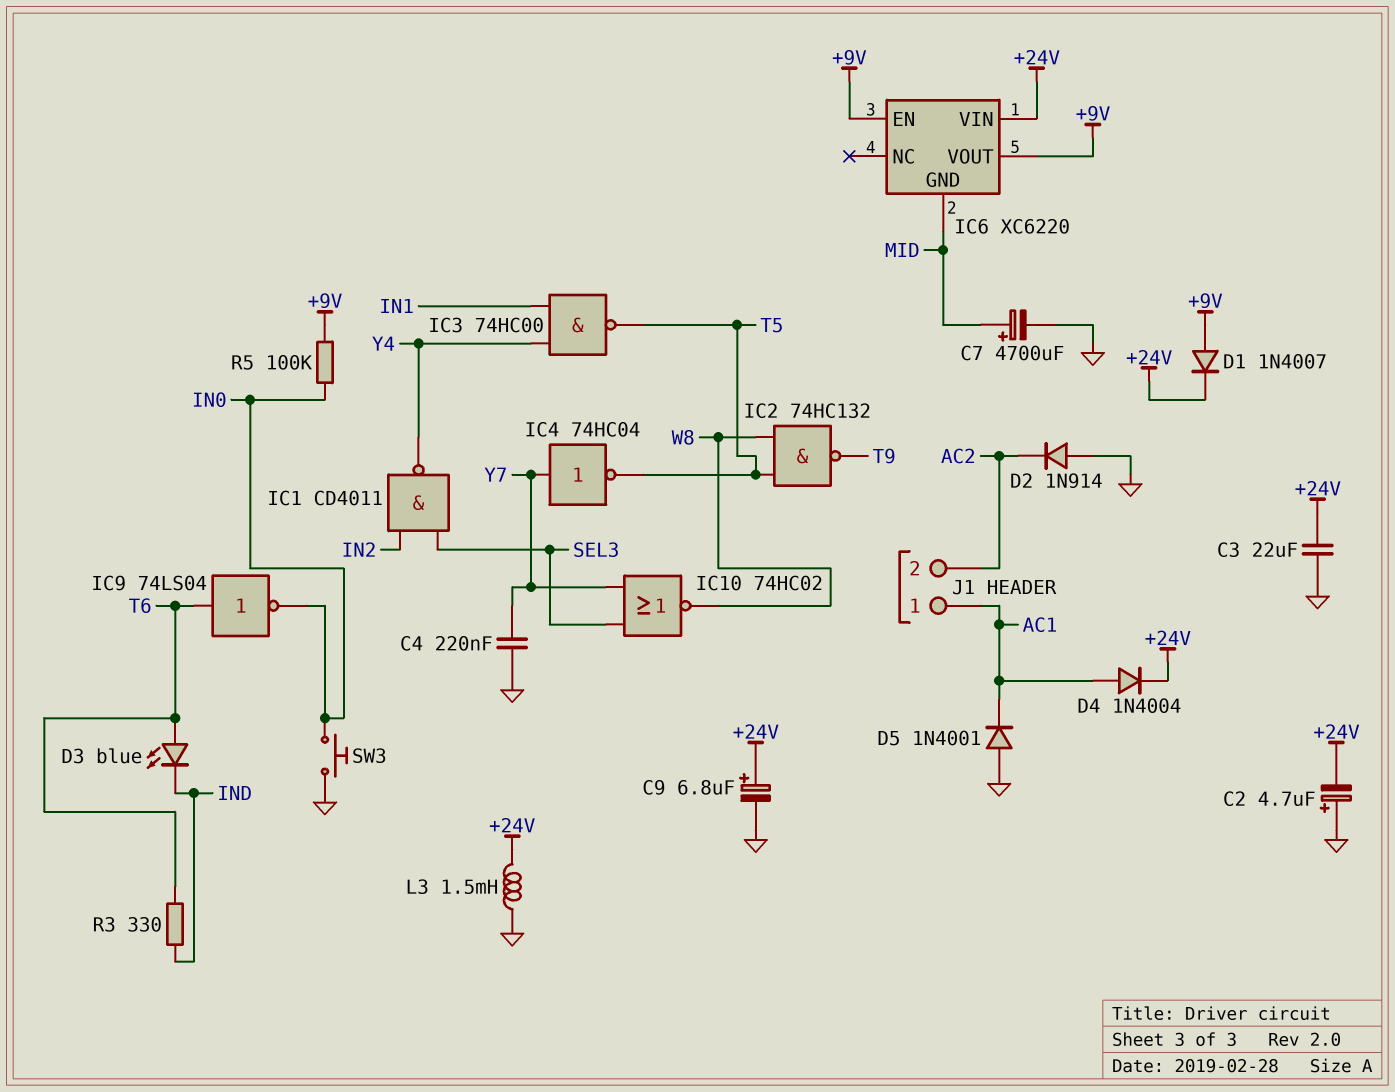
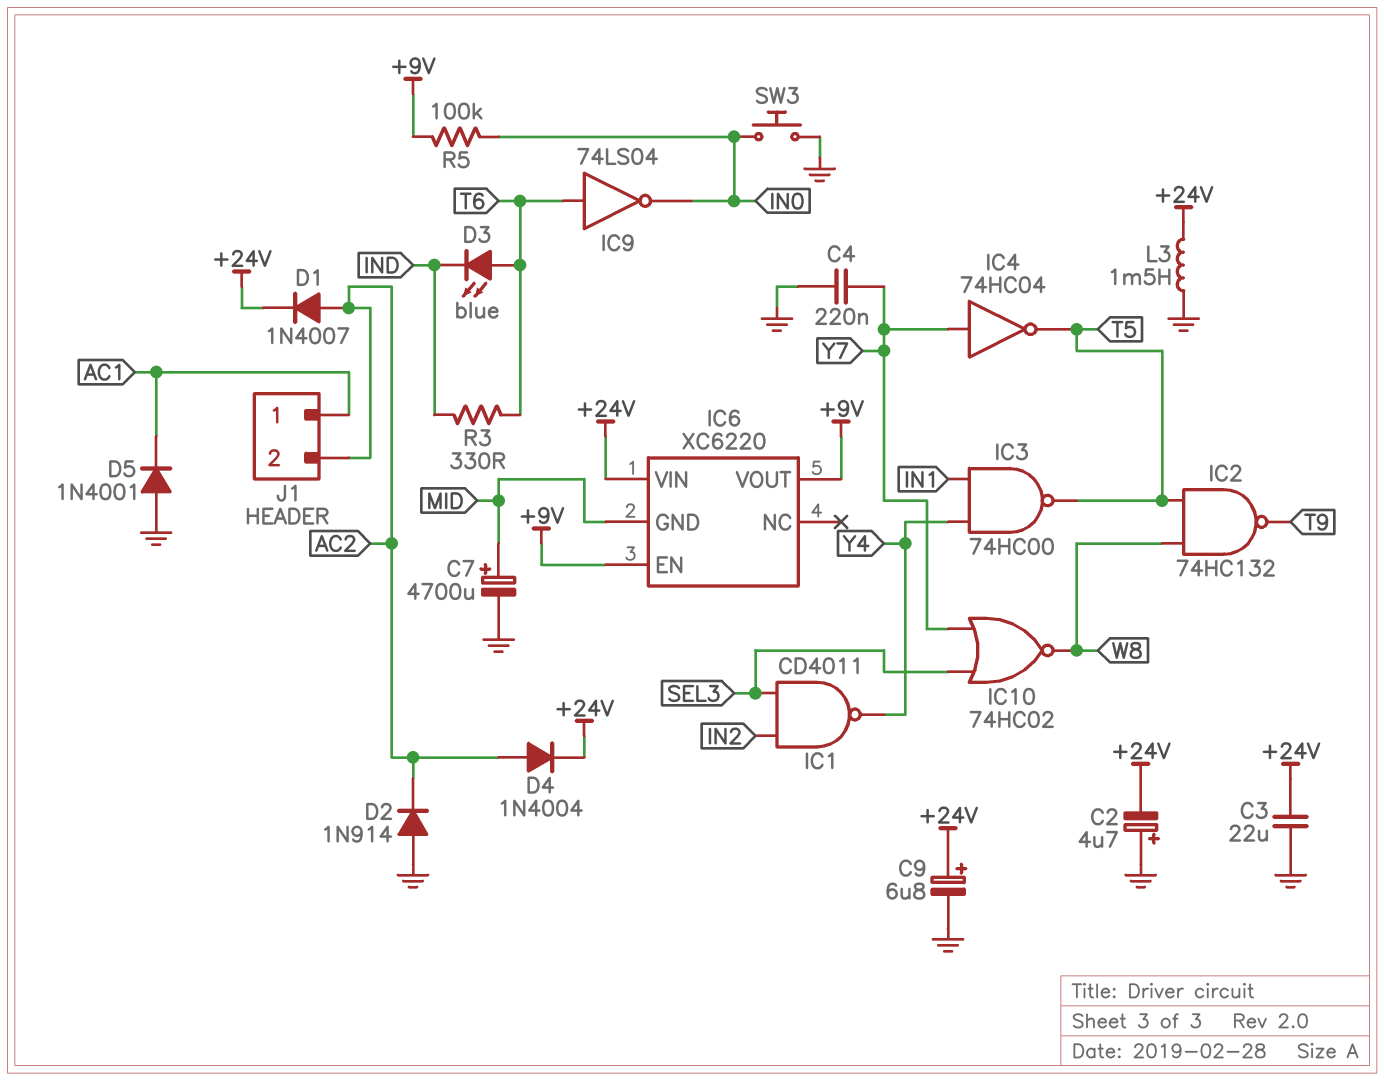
D1: diode 1N4007 (A +9V, K +24V) -> diode 1N4007 (A AC2, K +24V)
D4: diode 1N4004 (A AC1, K +24V) -> diode 1N4004 (A AC2, K +24V)

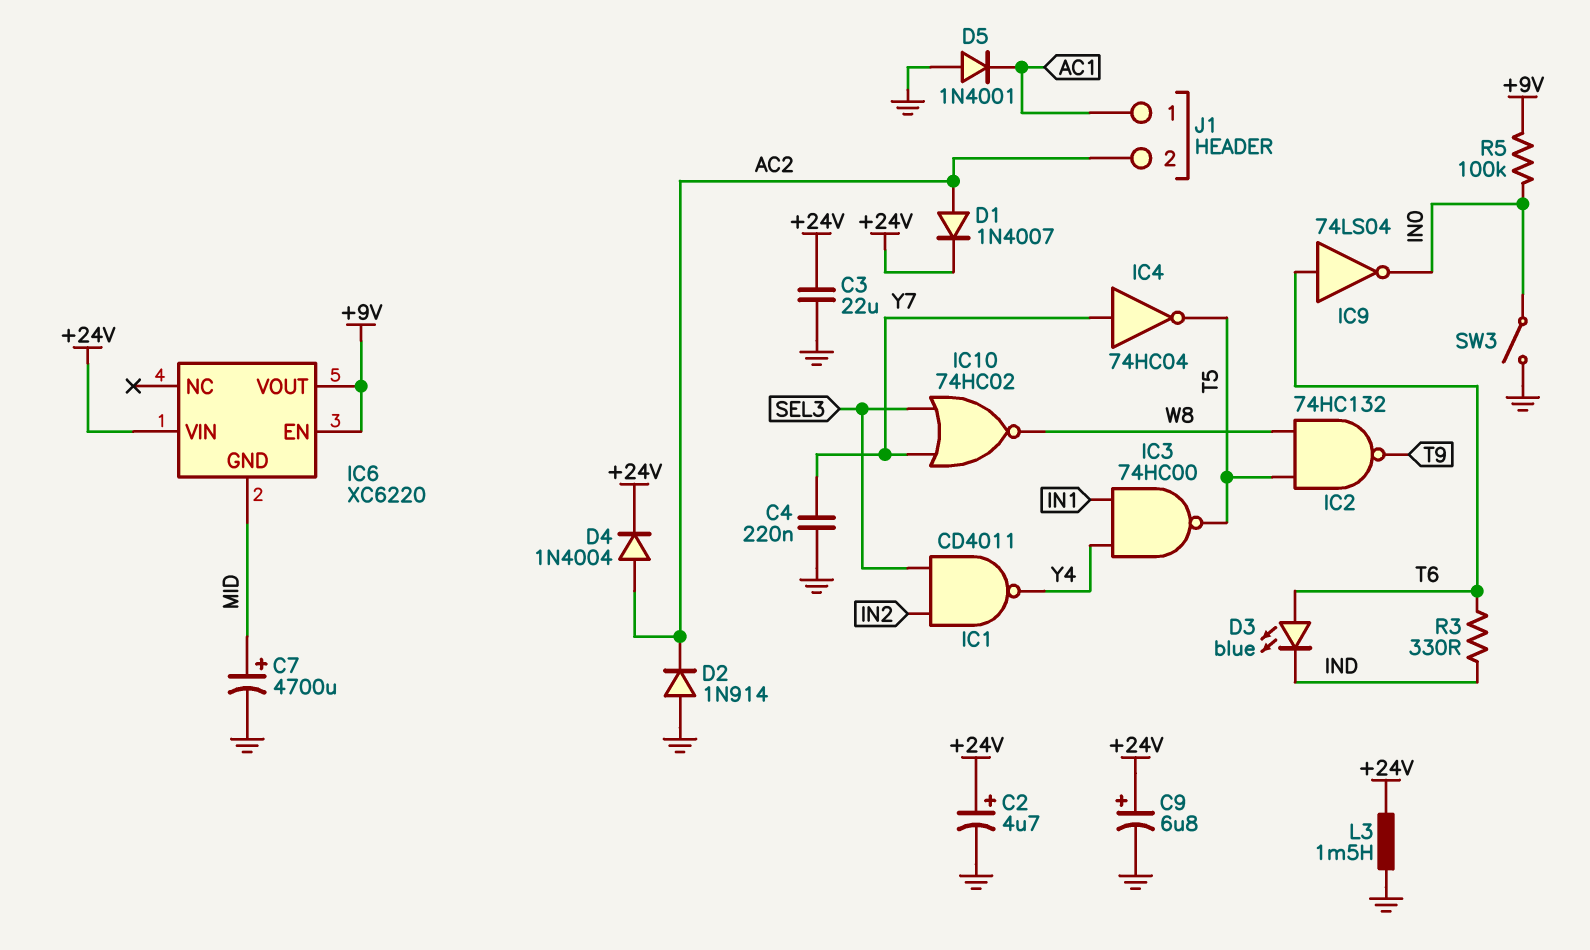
C2: 4.7uF (plus GND, minus +24V) -> 4.7uF (plus +24V, minus GND)
SW3: button (GND, IN0) -> switch (GND, IN0)

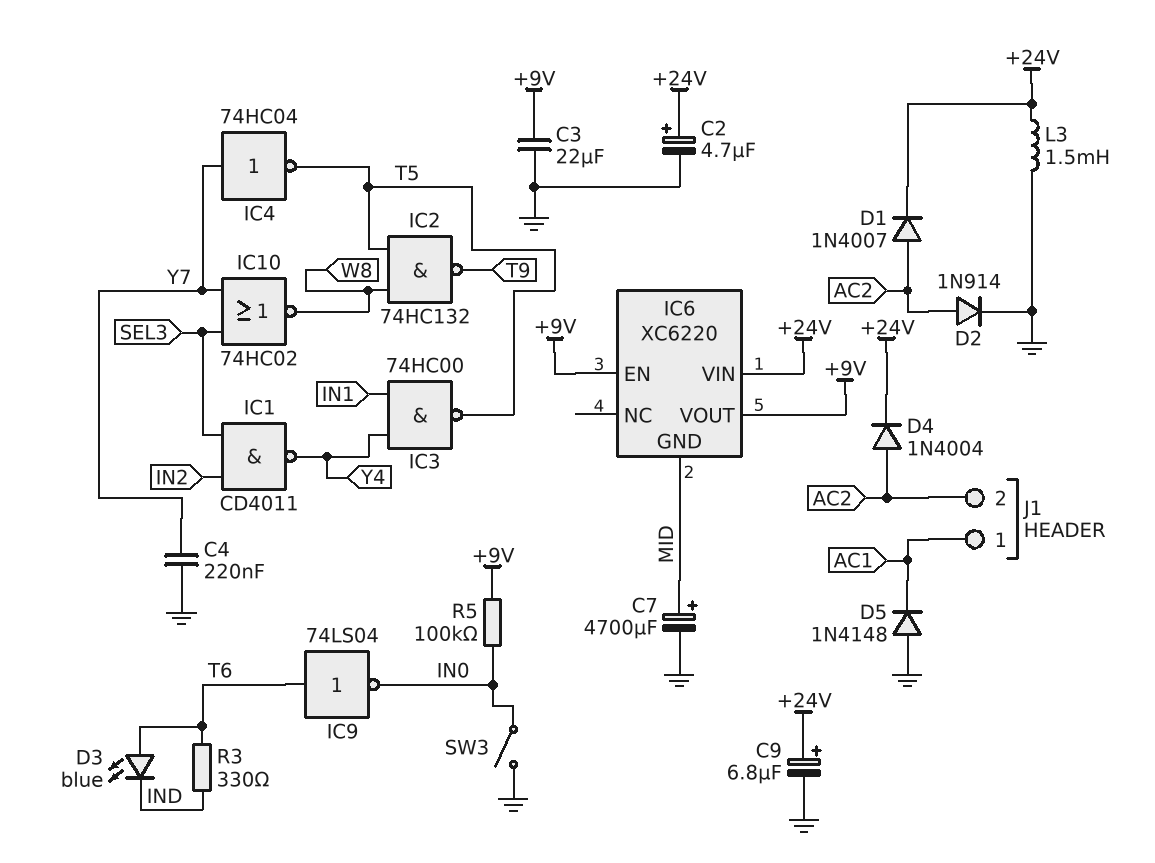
C3: 22uF (+24V, GND) -> 22uF (+9V, GND)
D2: diode 1N914 (A GND, K AC2) -> diode 1N914 (A AC2, K GND)
D5: diode 1N4001 (A GND, K AC1) -> diode 1N4148 (A GND, K AC1)

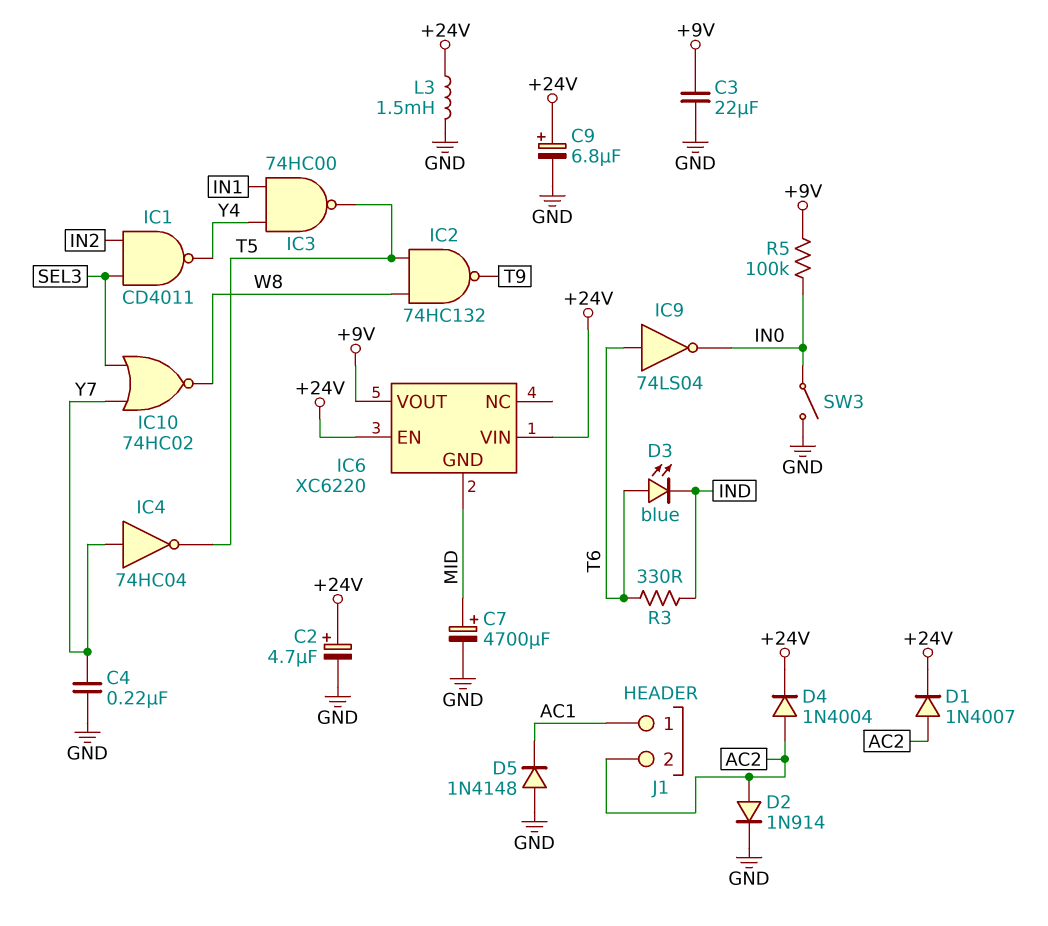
IC6 pin EN: +9V -> +24V

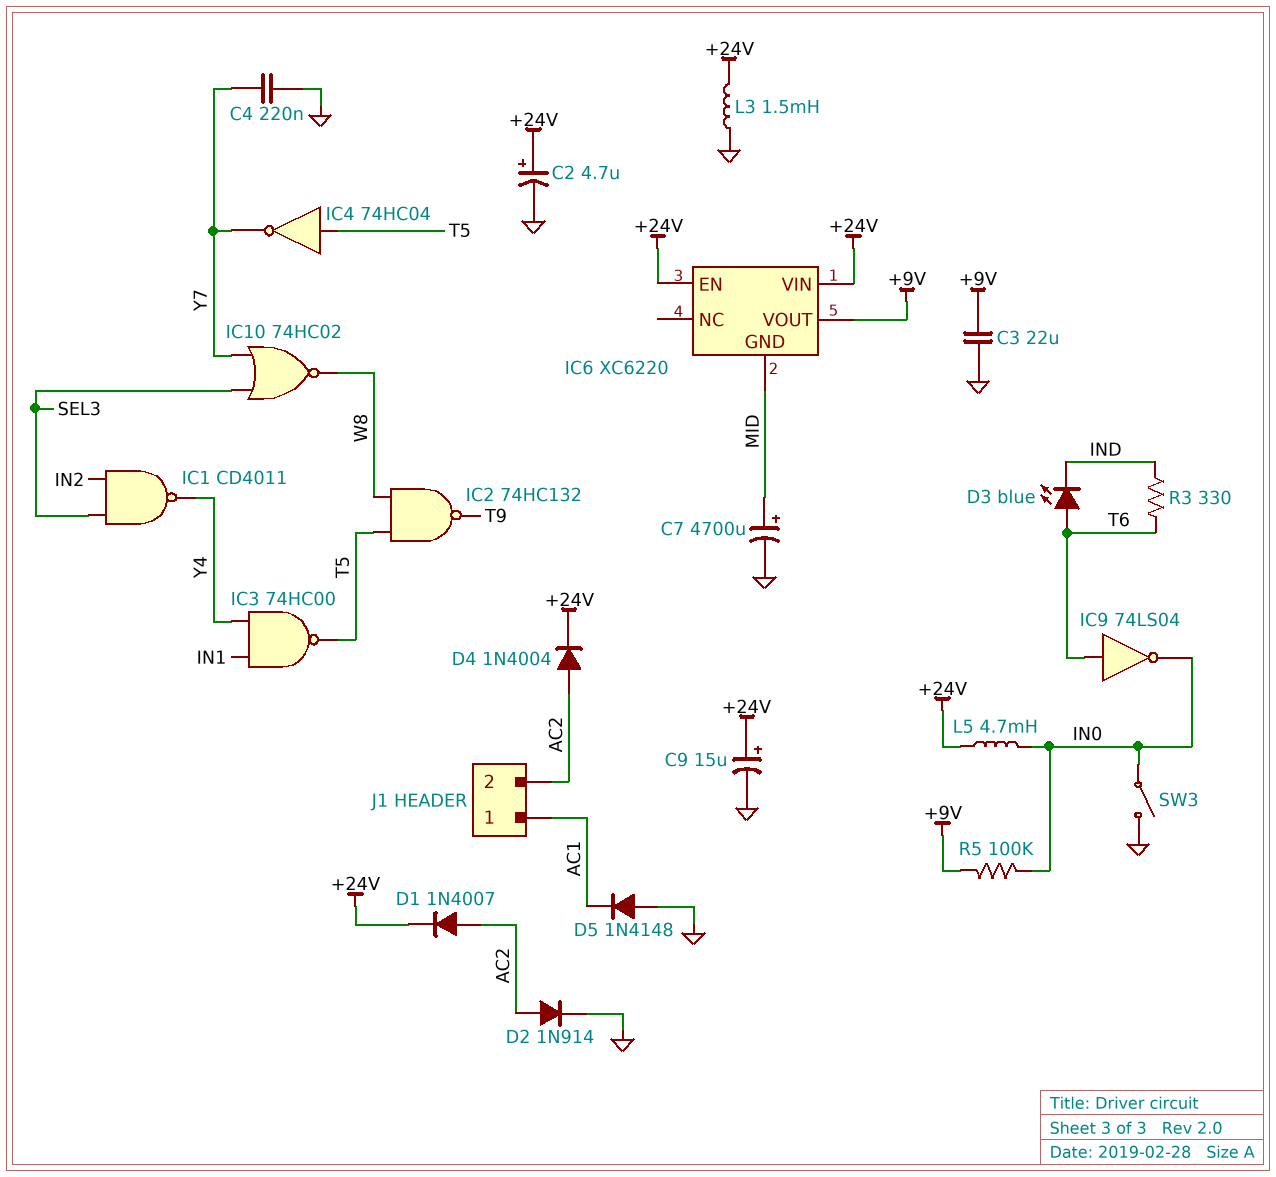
C9: 6.8uF (plus +24V, minus GND) -> 15uF (plus +24V, minus GND)
IC4: NOT 74HC04 (in Y7, out T5) -> NOT 74HC04 (in T5, out Y7)
L5: none -> 4.7mH (+24V, IN0)

